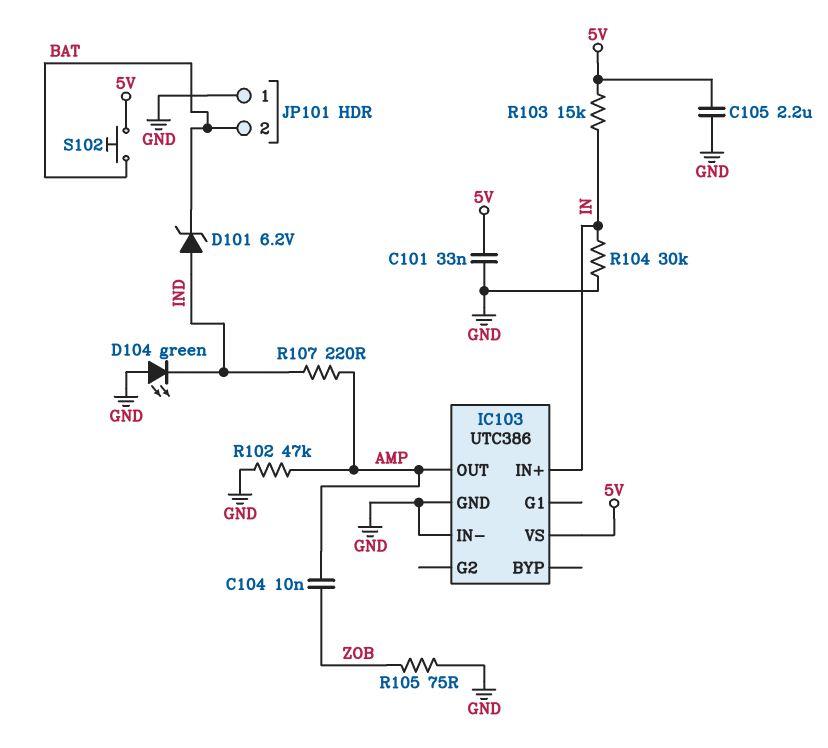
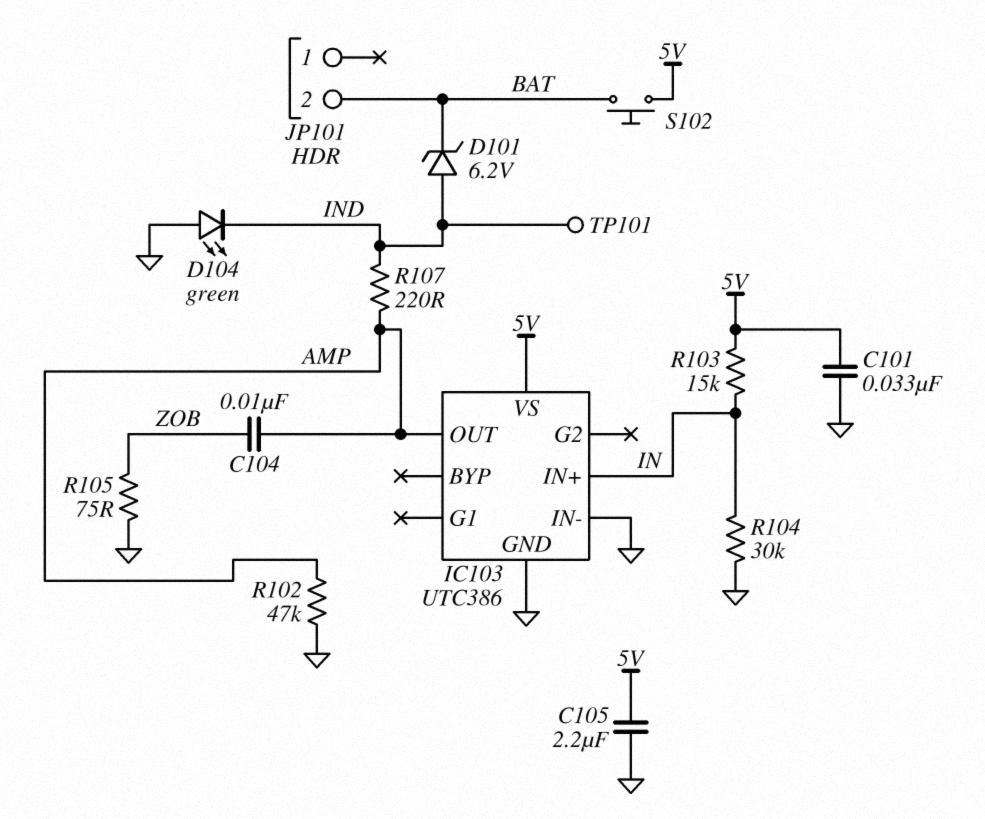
JP101 pin 1: GND -> none
TP101: none -> test point (IND)

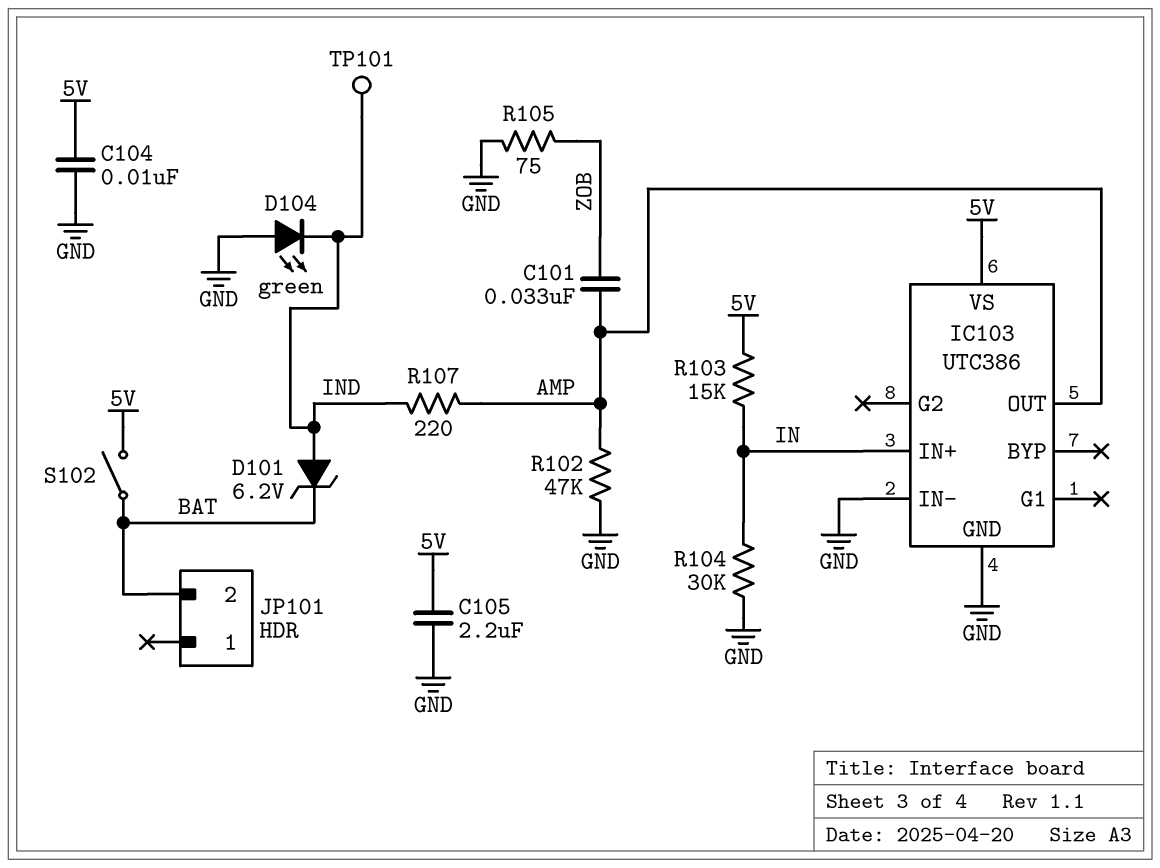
C101: 33nF (5V, GND) -> 33nF (AMP, ZOB)
C104: 10nF (AMP, ZOB) -> 10nF (5V, GND)
S102: button (5V, BAT) -> switch (5V, BAT)

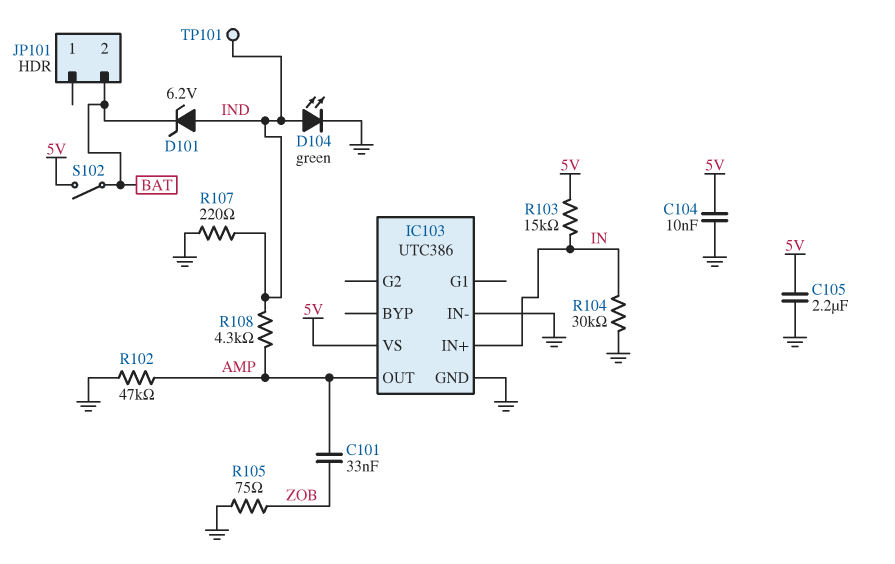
D104: LED green (A GND, K IND) -> LED green (A IND, K GND)
R107: 220 (AMP, IND) -> 220 (GND, IND)
R108: none -> 4.3k (AMP, IND)

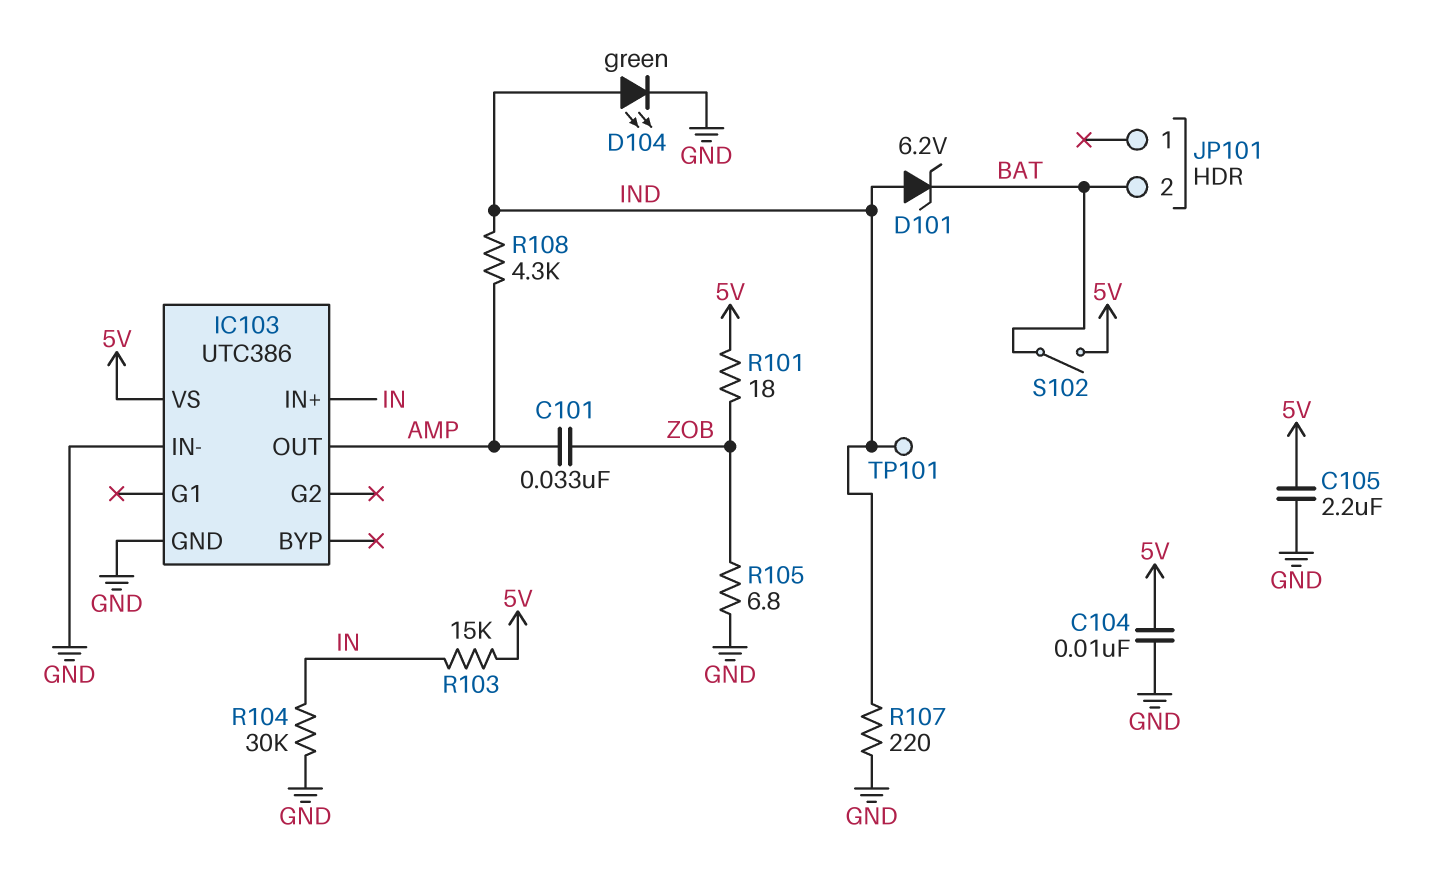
R101: none -> 18 (5V, ZOB)
R102: 47k (AMP, GND) -> none
R105: 75 (GND, ZOB) -> 6.8 (GND, ZOB)

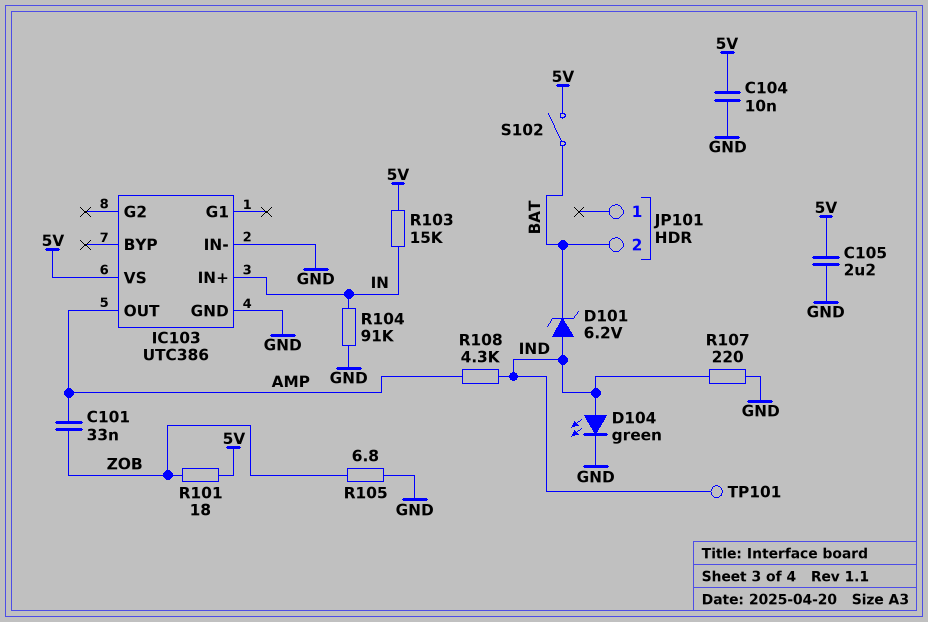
R104: 30k (GND, IN) -> 91k (GND, IN)

